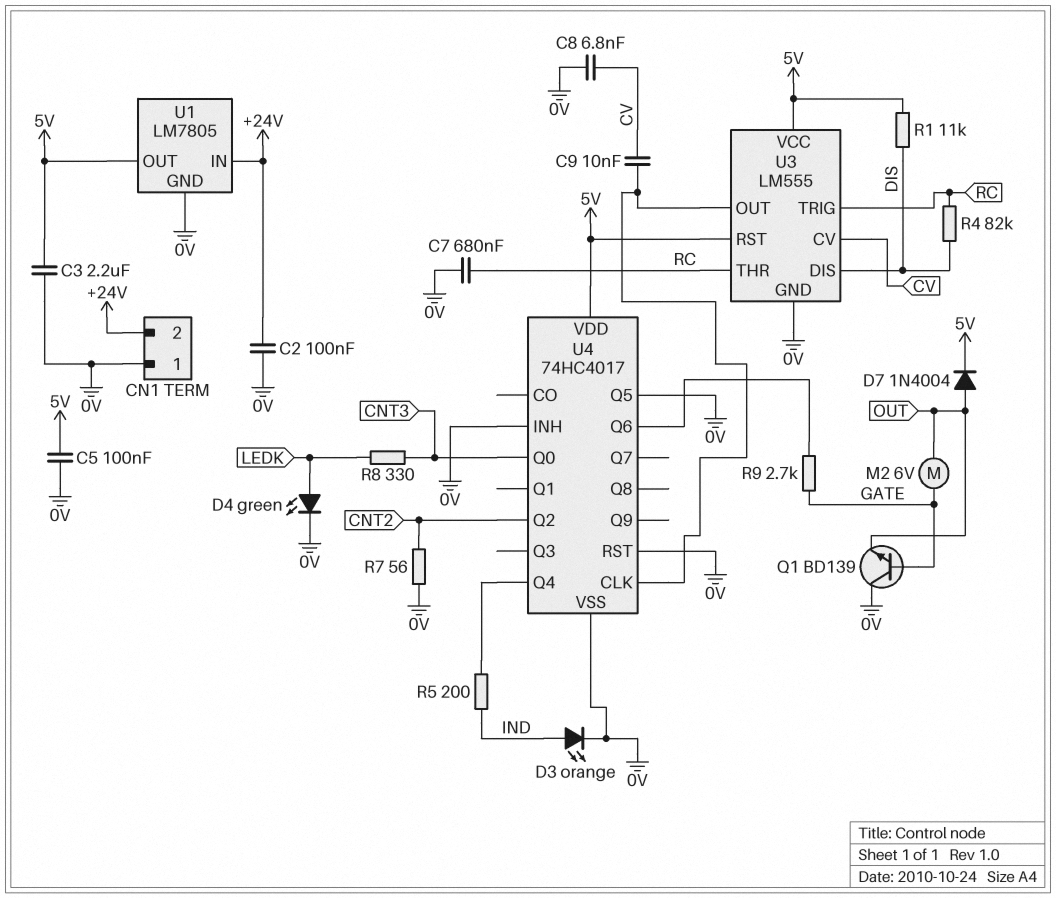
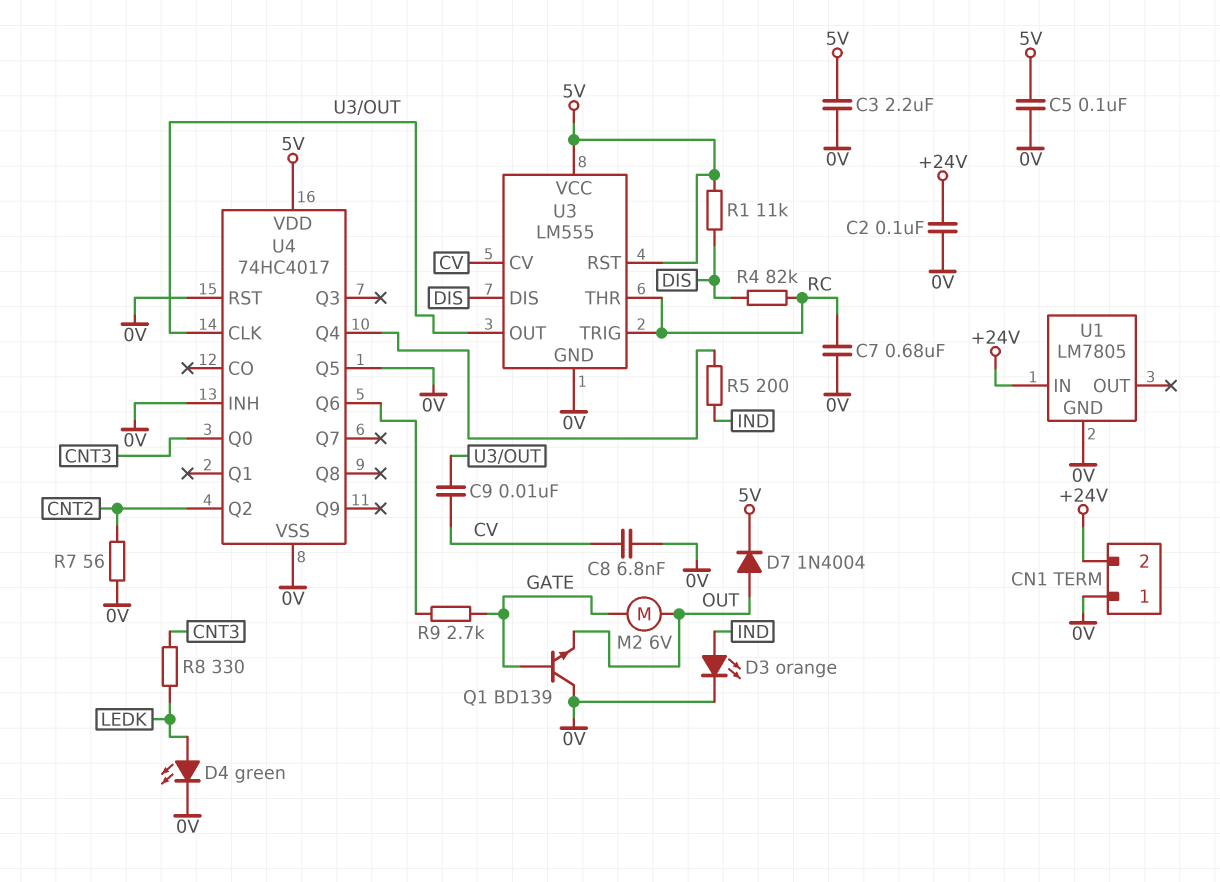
U1 pin OUT: 5V -> none

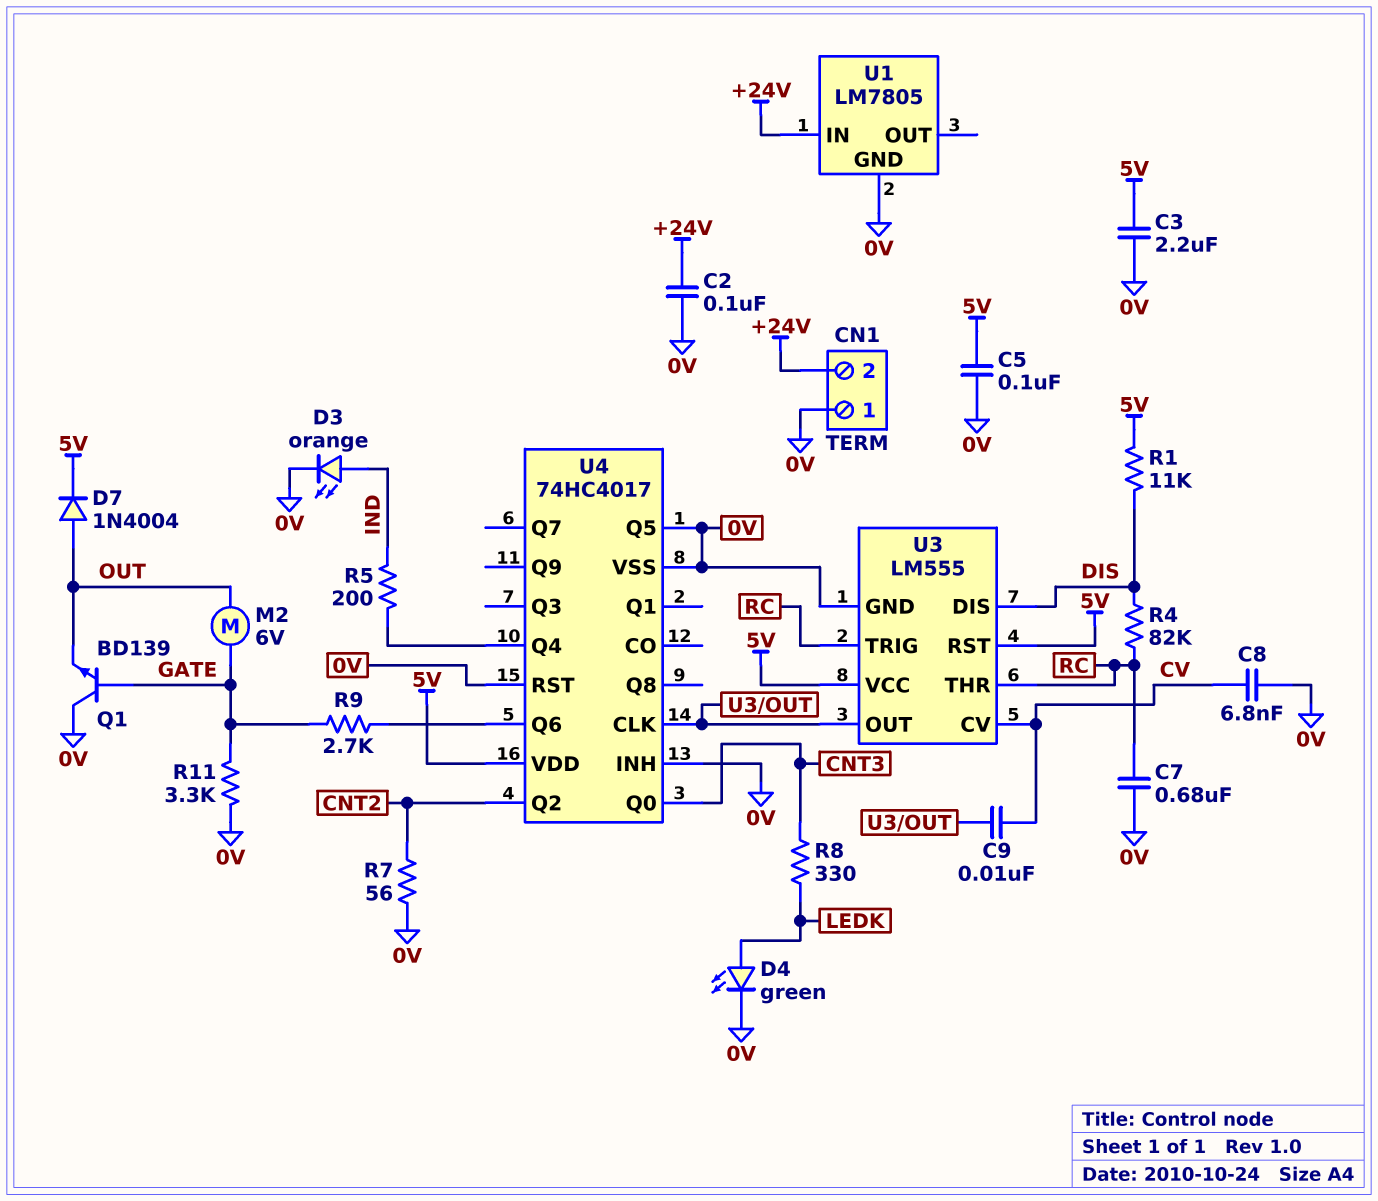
R11: none -> 3.3k (0V, GATE)

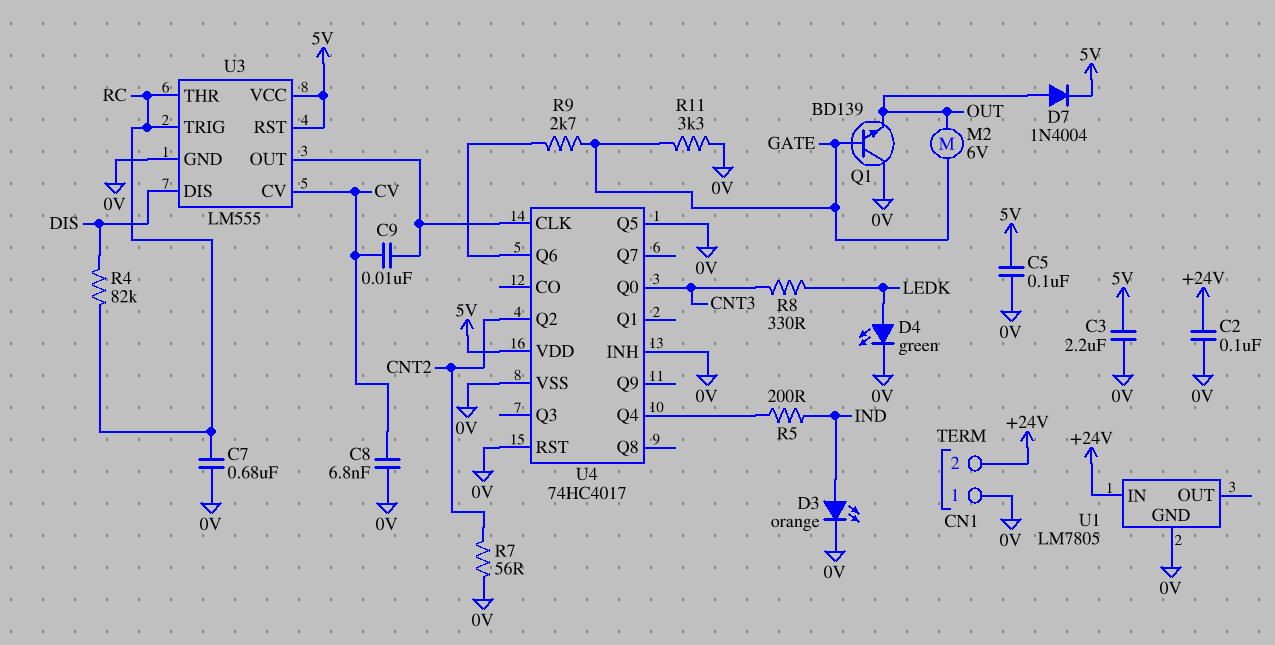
R1: 11k (5V, DIS) -> none

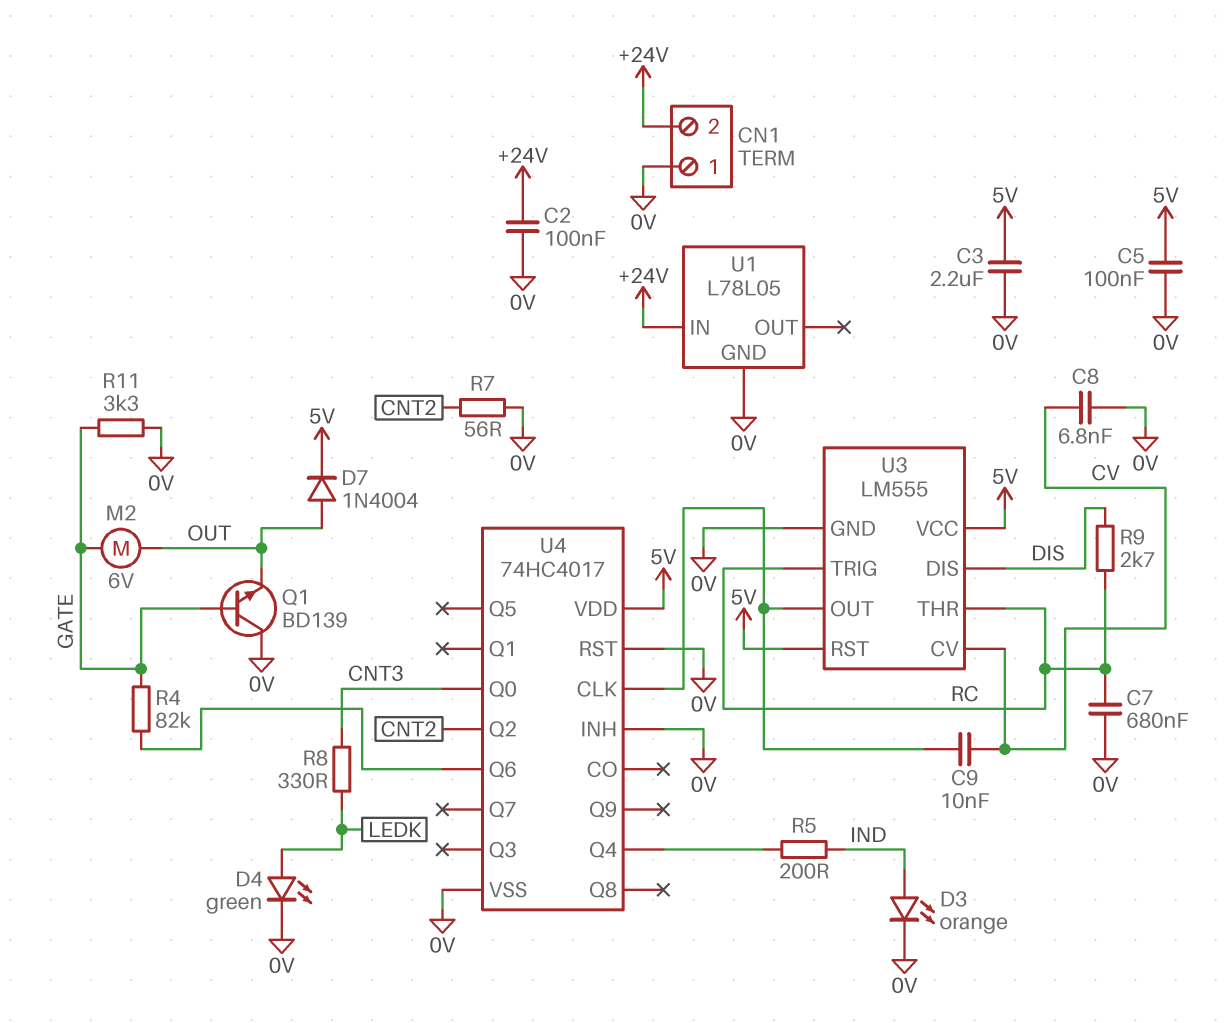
R4: 82k (DIS, RC) -> 82k (GATE, U4/Q6)
R9: 2.7k (GATE, U4/Q6) -> 2.7k (DIS, RC)
U1: LM7805 -> L78L05
U4 pin Q5: 0V -> none

